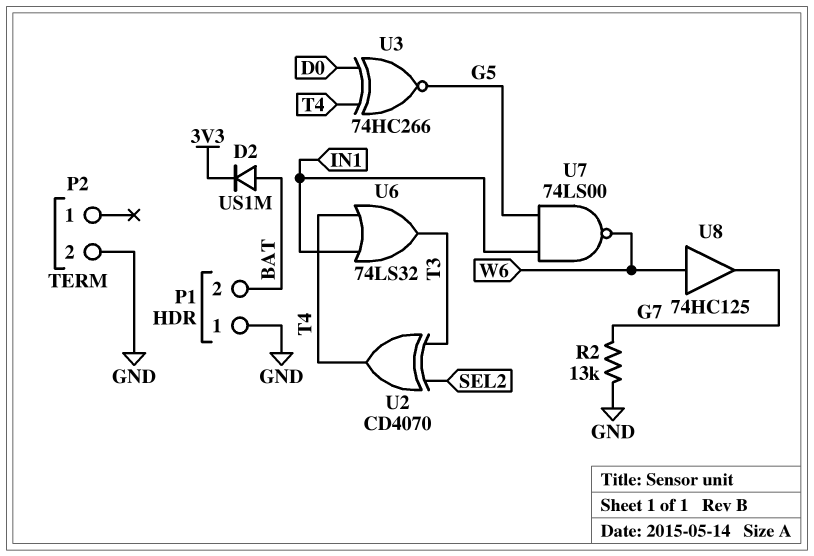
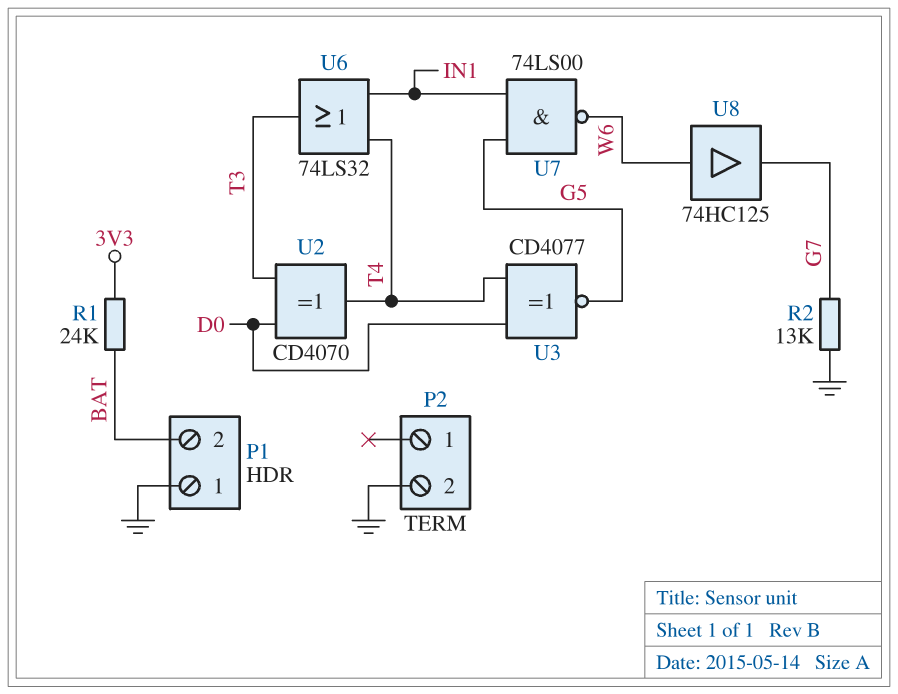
D2: diode US1M (A BAT, K 3V3) -> none
R1: none -> 24k (3V3, BAT)
U2: XOR CD4070 (in SEL2, in T3, out T4) -> XOR CD4070 (in D0, in T3, out T4)
U3: XNOR 74HC266 (in D0, in T4, out G5) -> XNOR CD4077 (in D0, in T4, out G5)

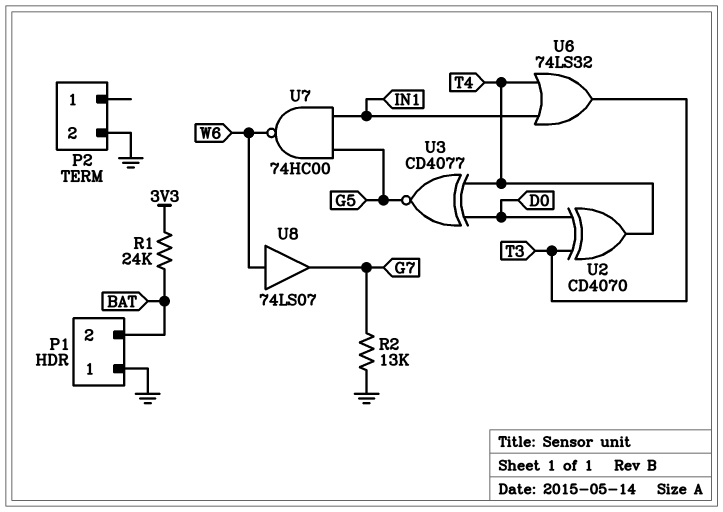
U7: NAND 74LS00 (in G5, in IN1, out W6) -> NAND 74HC00 (in G5, in IN1, out W6)
U8: buffer 74HC125 (in W6, out G7) -> buffer 74LS07 (in W6, out G7)

